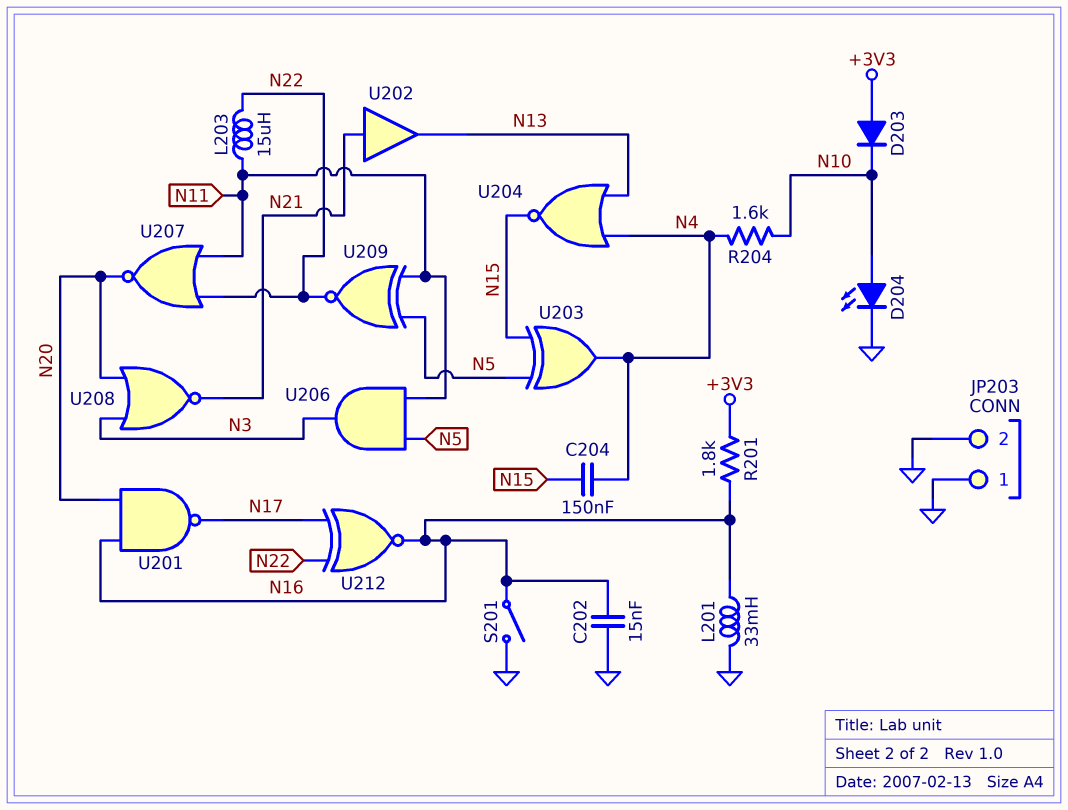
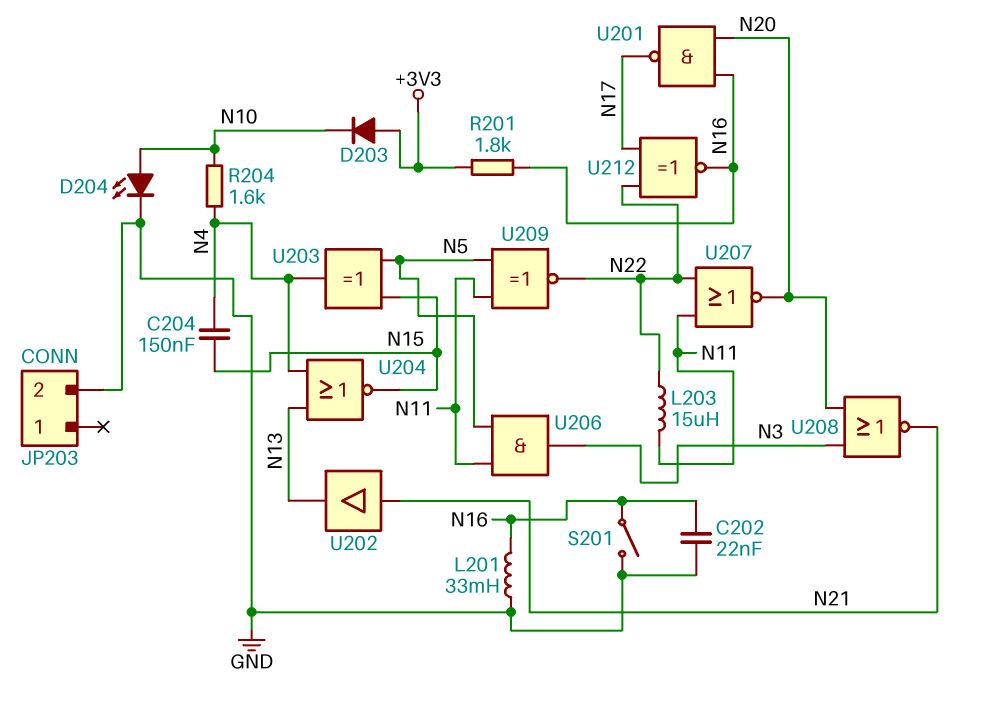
C202: 15nF (GND, N16) -> 22nF (GND, N16)
JP203 pin 1: GND -> none

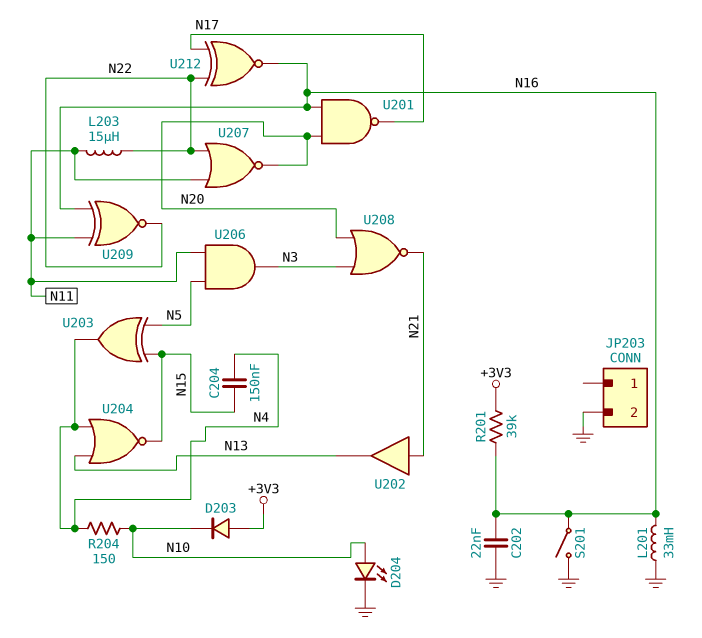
R201: 1.8k (+3V3, N16) -> 39k (+3V3, N16)
R204: 1.6k (N4, N10) -> 150 (N4, N10)
U209: XNOR (in N5, in N11, out N22) -> XNOR (in N11, in N16, out N22)

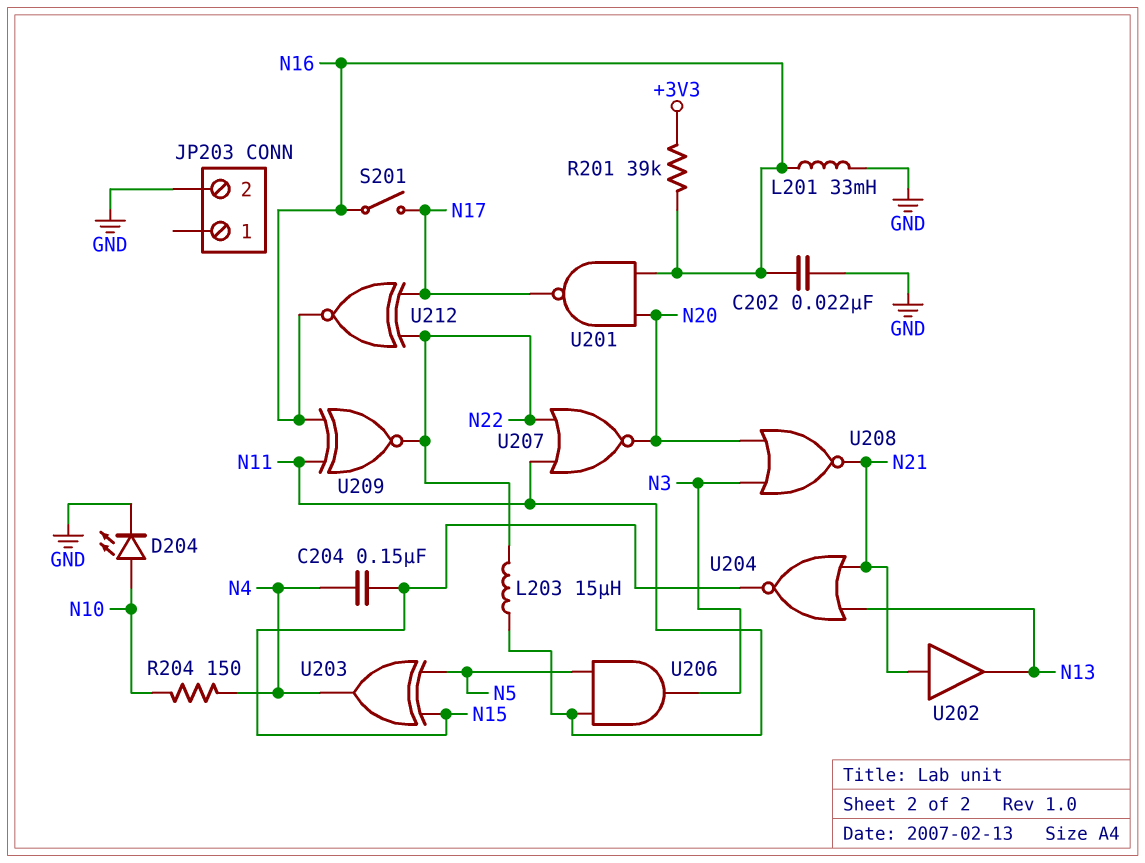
D203: diode (A +3V3, K N10) -> none
S201: switch (GND, N16) -> switch (N16, N17)
U204: NOR (in N4, in N13, out N15) -> NOR (in N13, in N21, out N15)

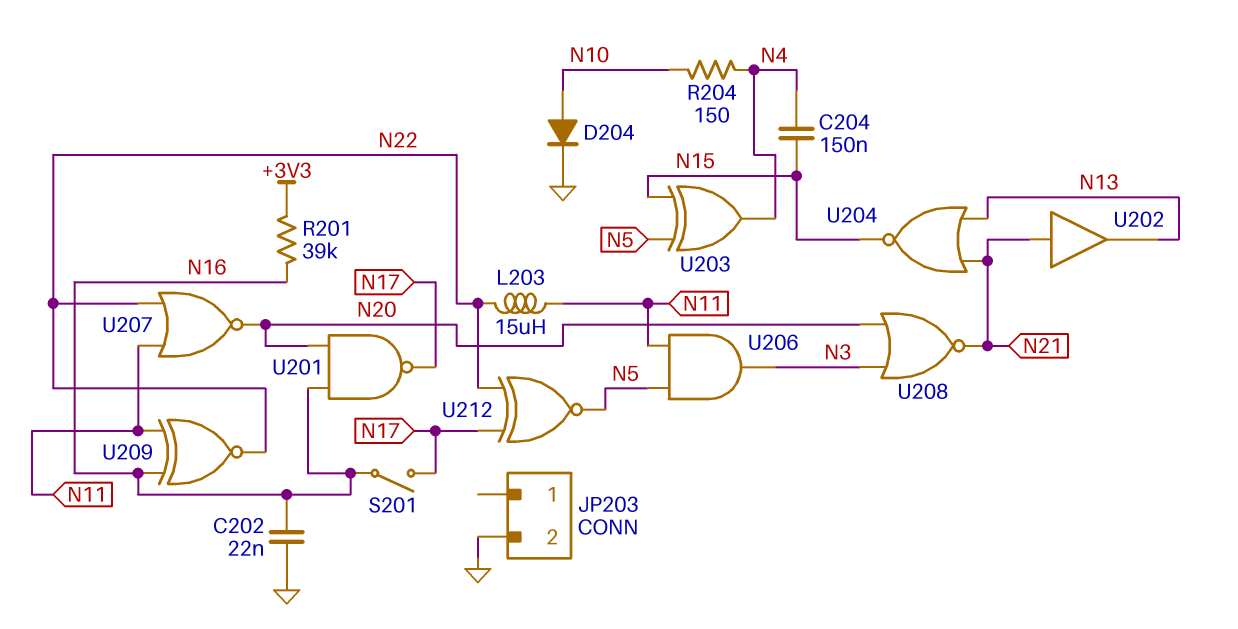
D204: LED (A N10, K GND) -> diode (A N10, K GND)
L201: 33mH (GND, N16) -> none
U212: XNOR (in N17, in N22, out N16) -> XNOR (in N17, in N22, out N5)

